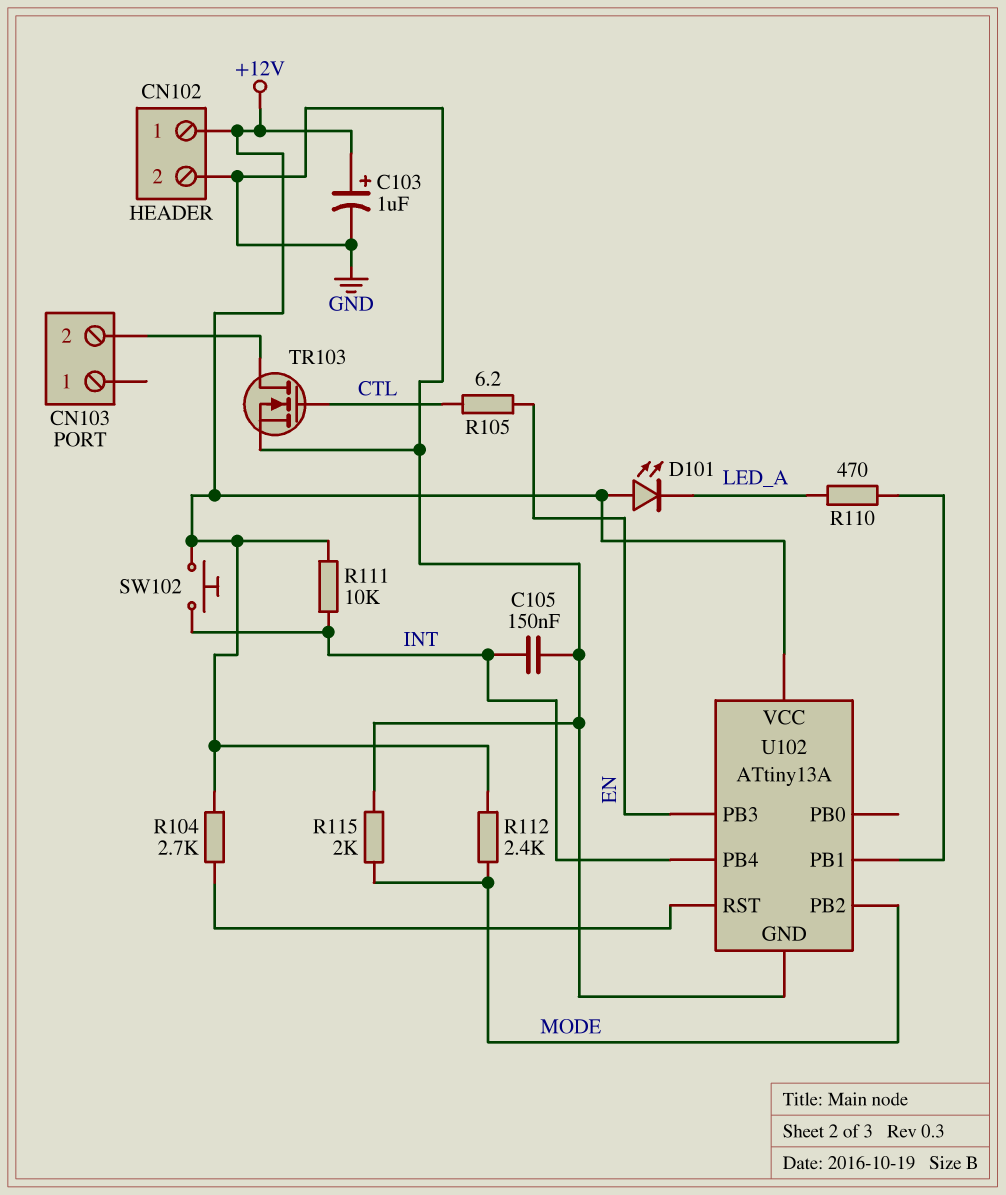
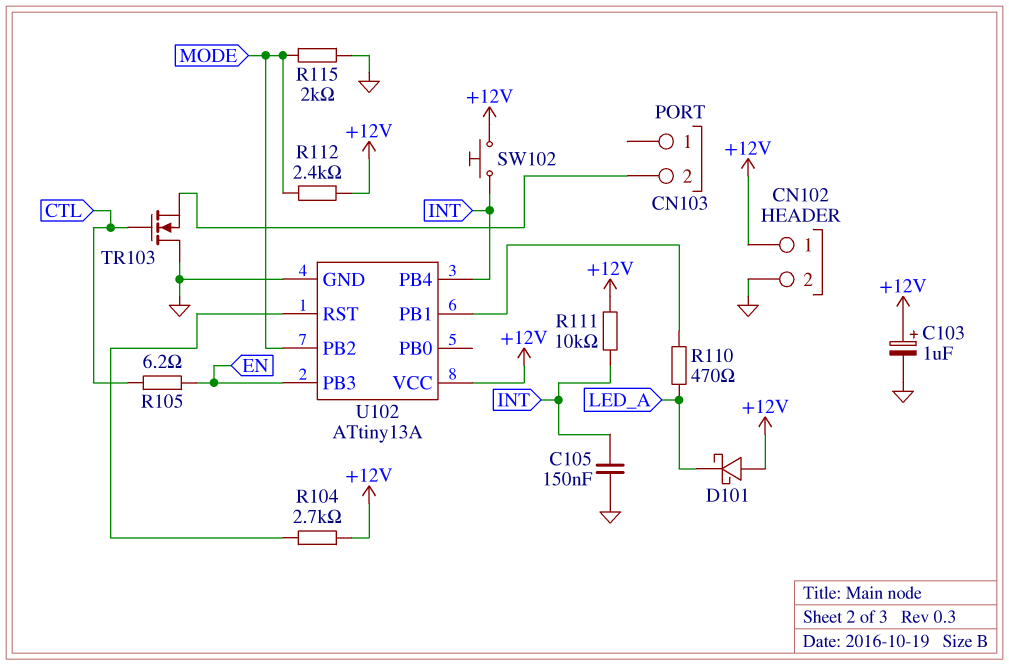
D101: LED (A +12V, K LED_A) -> schottky (A +12V, K LED_A)
TR103: NMOS (G CTL, D CN103/2, S GND) -> NMOS (G CTL, D GND, S CN103/2)

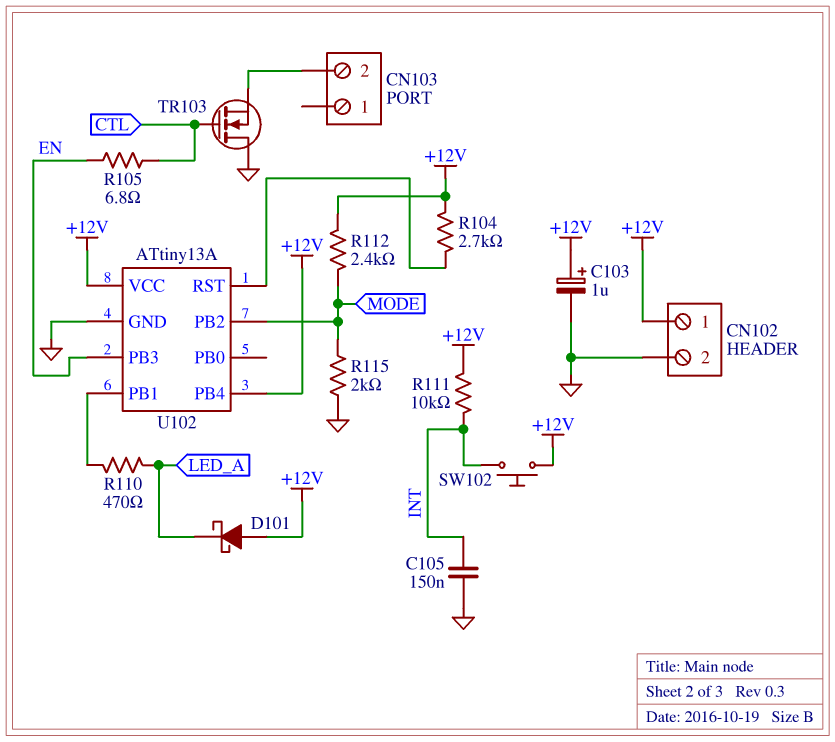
R105: 6.2 (CTL, EN) -> 6.8 (CTL, EN)
U102 pin PB4: INT -> +12V

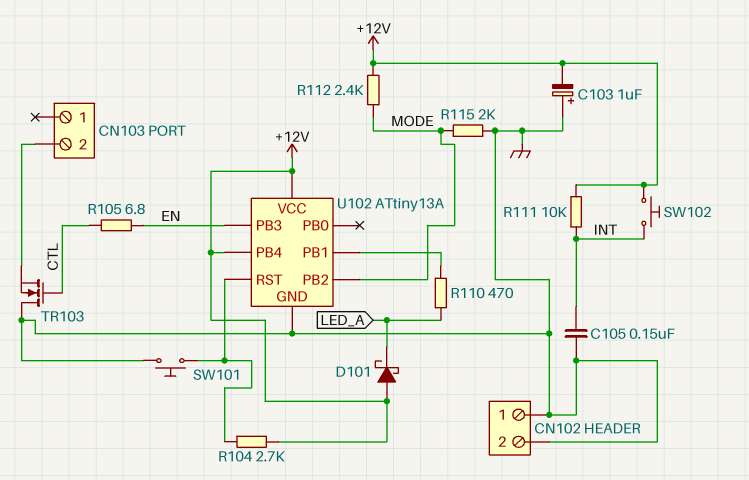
C103: 1uF (plus +12V, minus GND) -> 1uF (plus GND, minus +12V)
CN102 pin 1: +12V -> GND
SW101: none -> button (GND, U102/RST)

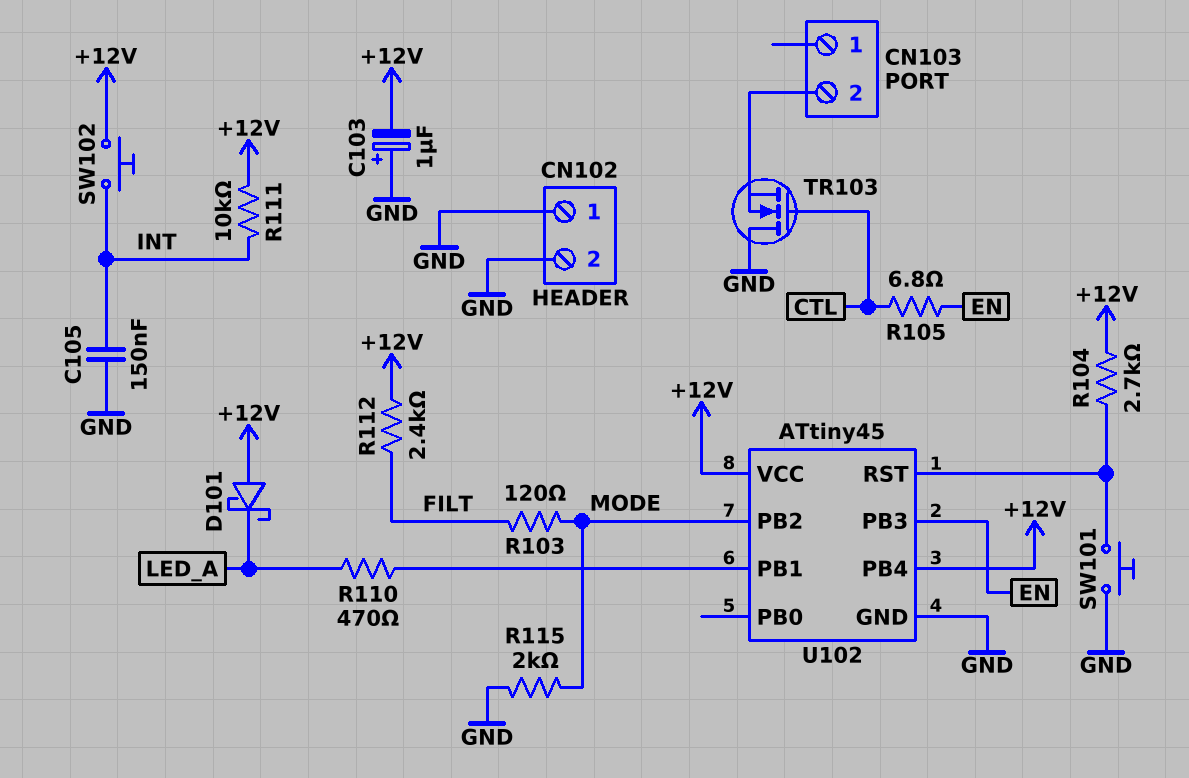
R103: none -> 120 (FILT, MODE)
R112: 2.4k (+12V, MODE) -> 2.4k (+12V, FILT)
U102: ATtiny13A -> ATtiny45

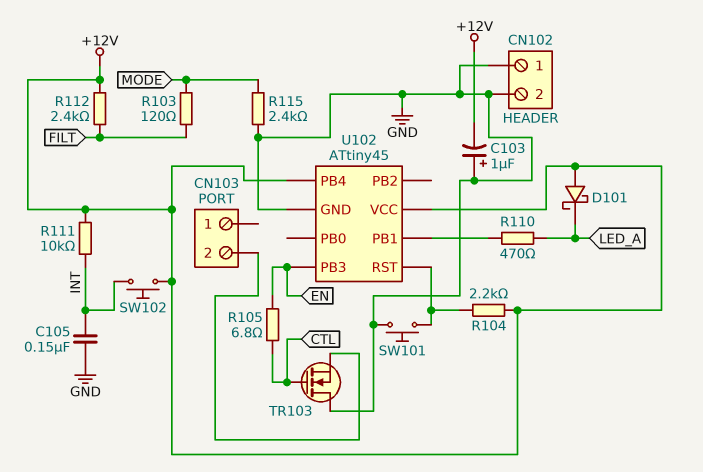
R104: 2.7k (+12V, U102/RST) -> 2.2k (+12V, U102/RST)
R115: 2k (GND, MODE) -> 2.4k (GND, MODE)
U102 pin PB2: MODE -> none

